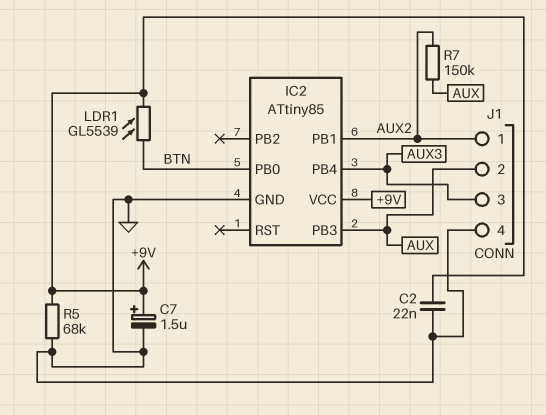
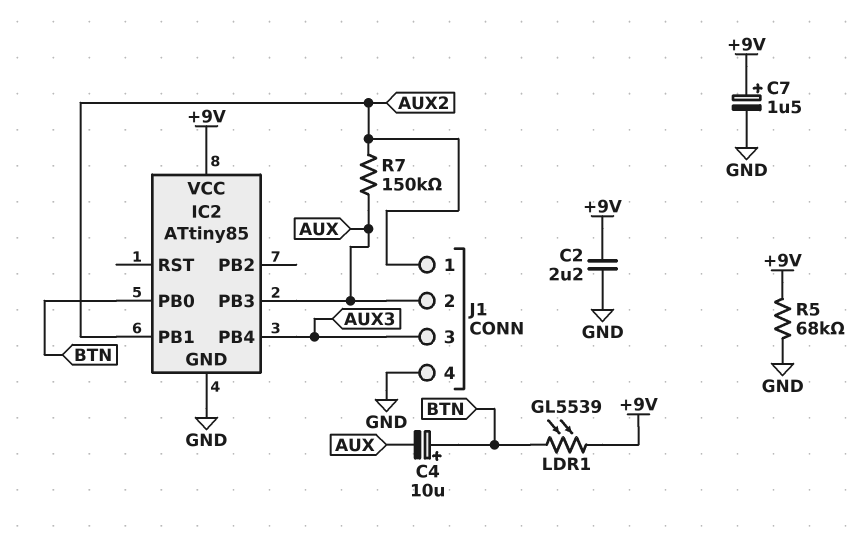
C2: 22nF (+9V, GND) -> 2.2uF (+9V, GND)
C4: none -> 10uF (plus BTN, minus AUX)

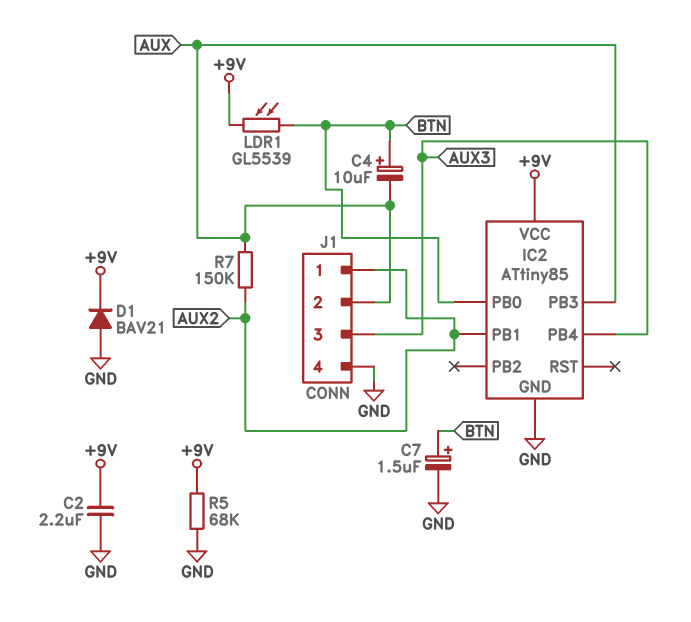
C7: 1.5uF (plus +9V, minus GND) -> 1.5uF (plus BTN, minus GND)
D1: none -> diode BAV21 (A GND, K +9V)

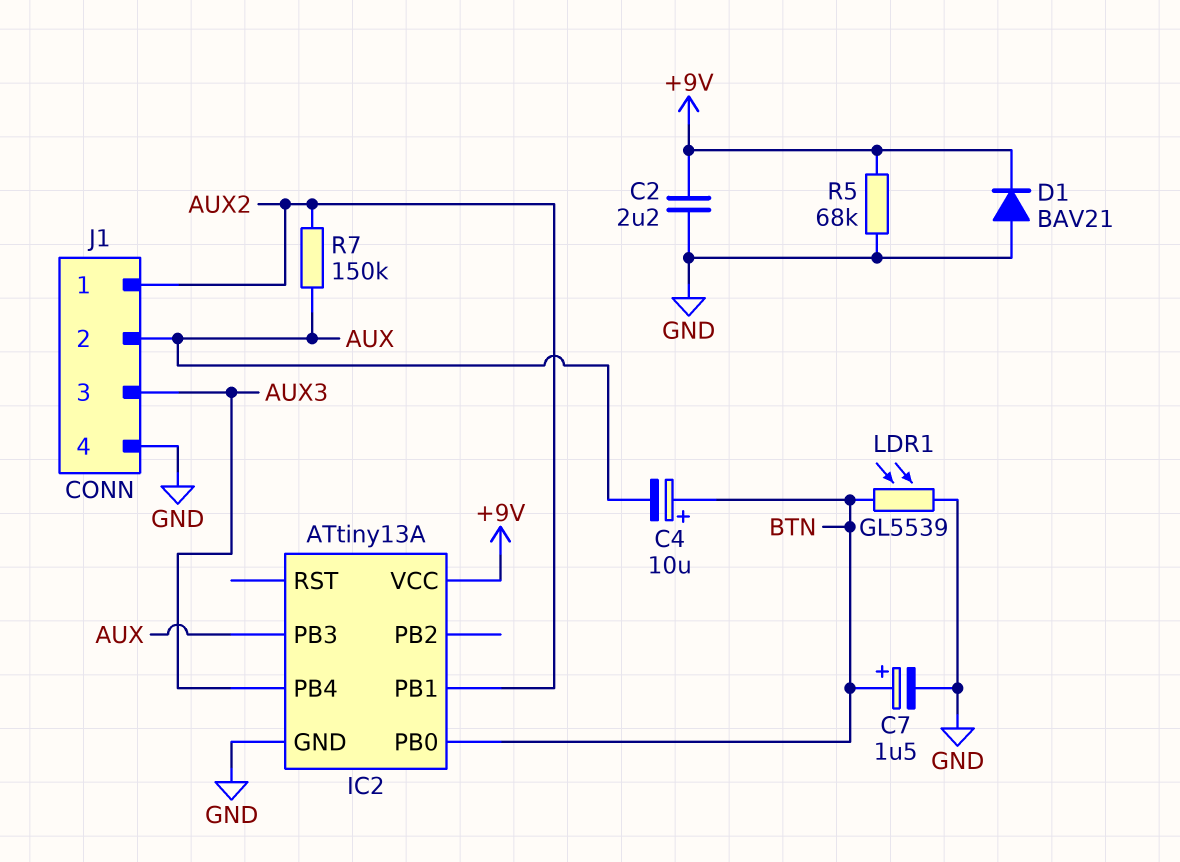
IC2: ATtiny85 -> ATtiny13A
LDR1: GL5539 (+9V, BTN) -> GL5539 (BTN, GND)

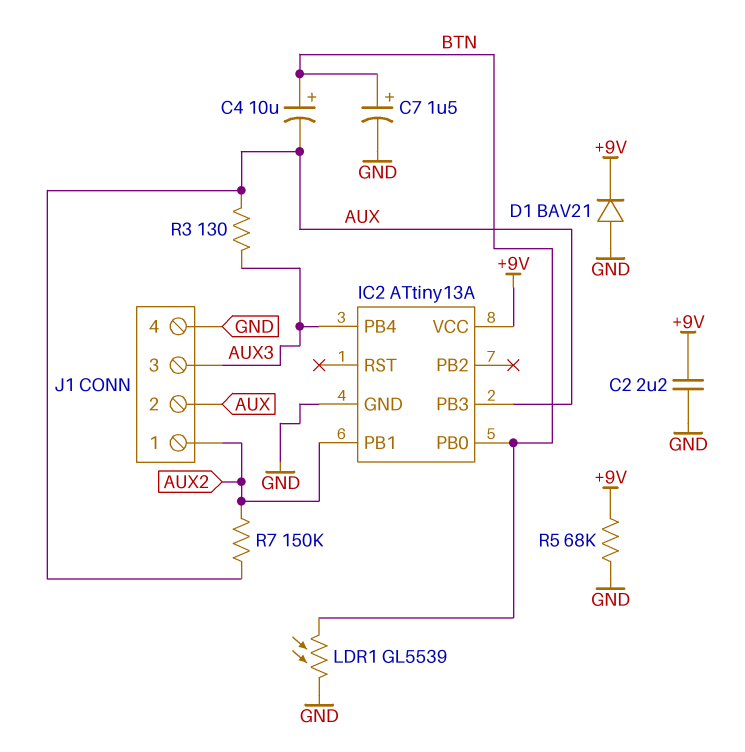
R3: none -> 130 (AUX, AUX3)

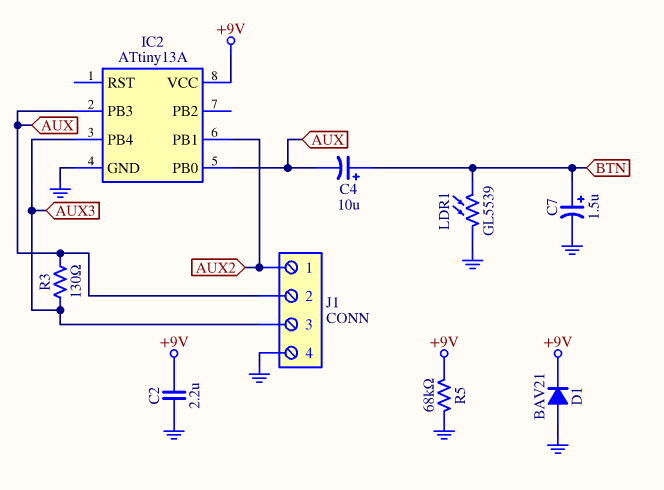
IC2 pin PB0: BTN -> AUX
R7: 150k (AUX, AUX2) -> none

